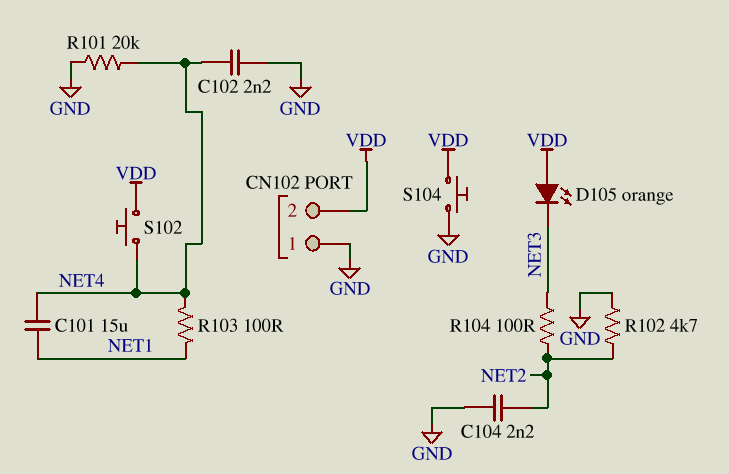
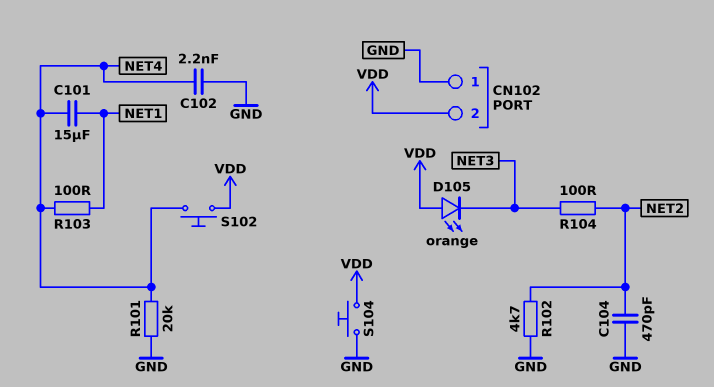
C104: 2.2nF (GND, NET2) -> 470pF (GND, NET2)

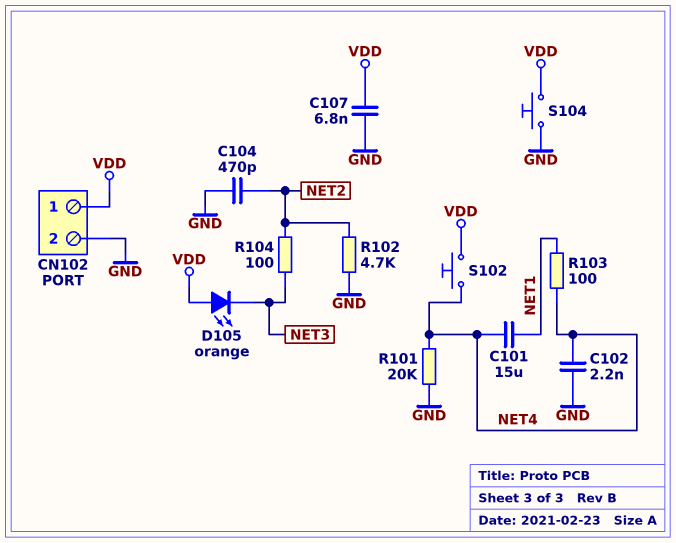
C107: none -> 6.8nF (GND, VDD)
CN102 pin 1: GND -> VDD
CN102 pin 2: VDD -> GND

